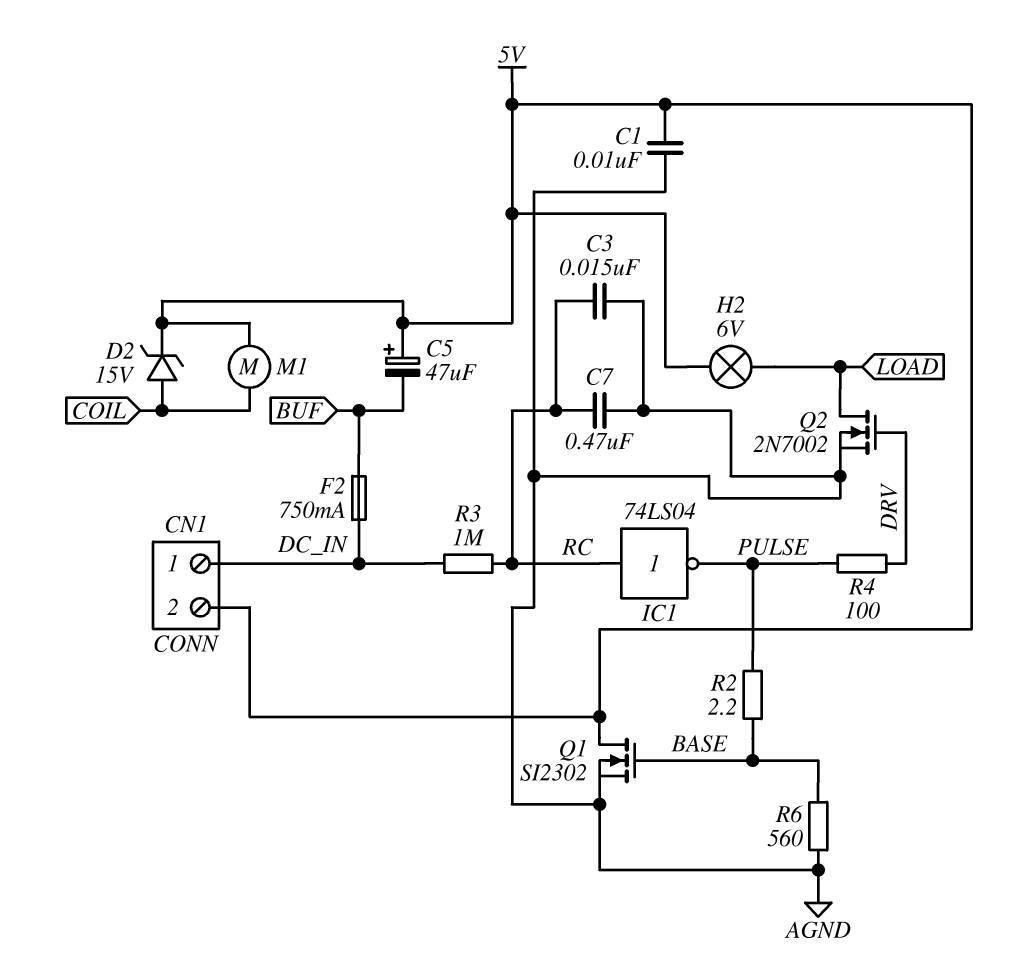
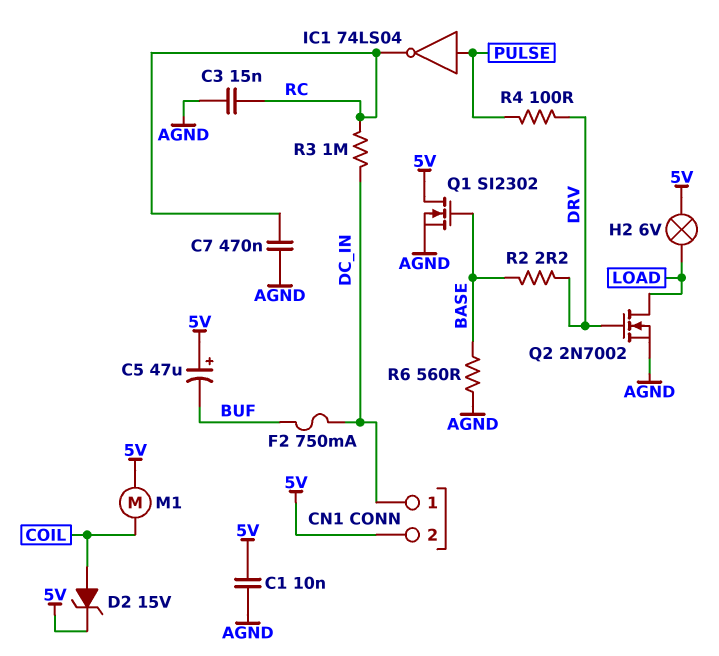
IC1: NOT 74LS04 (in RC, out PULSE) -> NOT 74LS04 (in PULSE, out RC)
R2: 2.2 (BASE, PULSE) -> 2.2 (BASE, DRV)

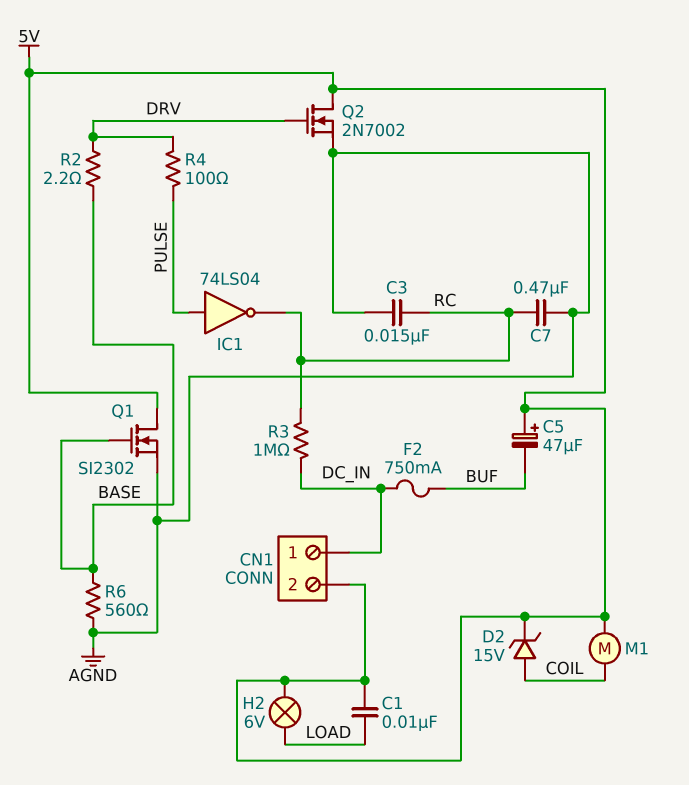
C1: 10nF (5V, AGND) -> 10nF (5V, LOAD)
Q2: NMOS 2N7002 (G DRV, D LOAD, S AGND) -> NMOS 2N7002 (G DRV, D 5V, S AGND)

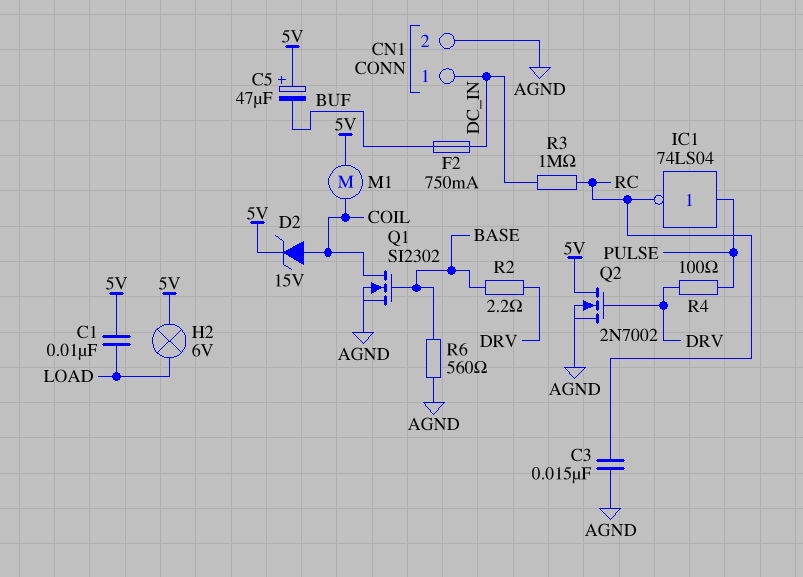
C7: 470nF (AGND, RC) -> none
CN1 pin 2: 5V -> AGND
Q1: NMOS SI2302 (G BASE, D 5V, S AGND) -> NMOS SI2302 (G BASE, D COIL, S AGND)

